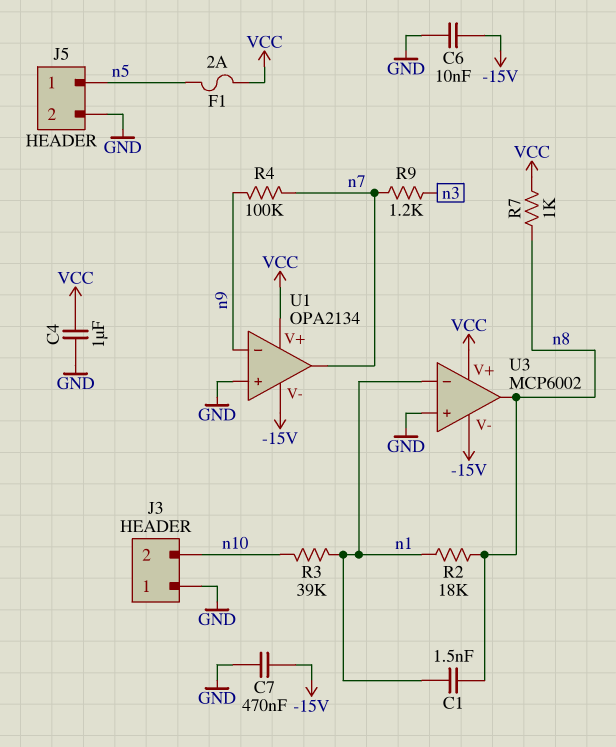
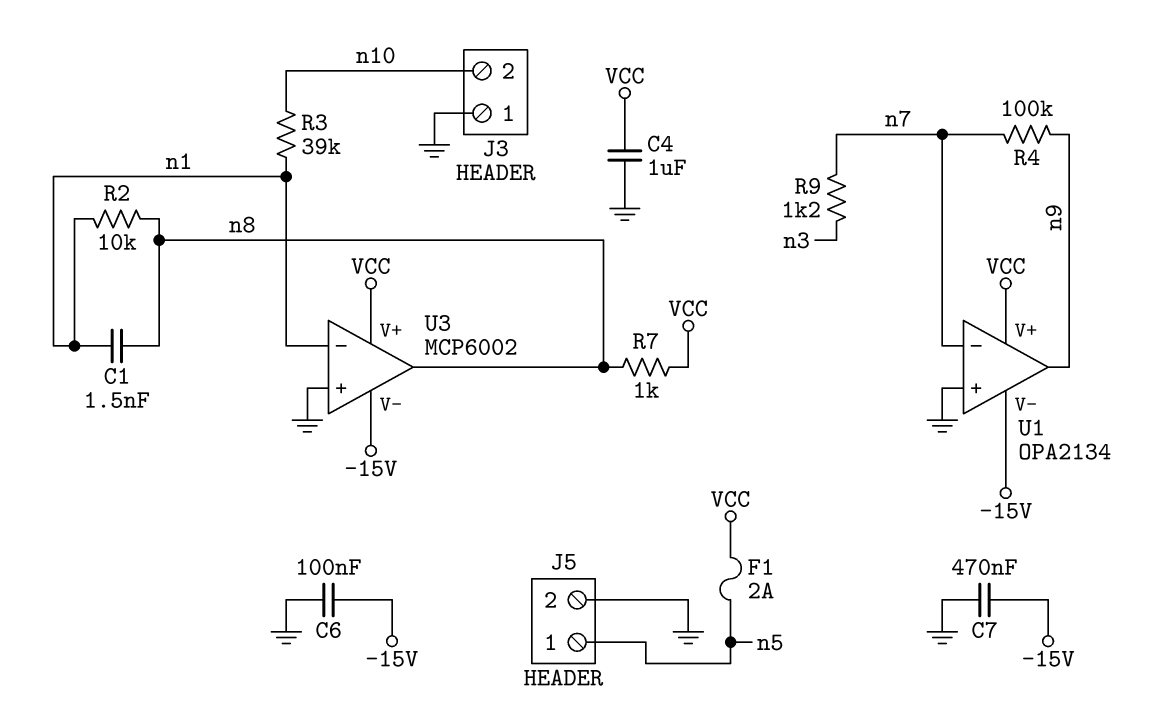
C6: 10nF (-15V, GND) -> 100nF (-15V, GND)
R2: 18k (n1, n8) -> 10k (n1, n8)
U1 pin in-: n9 -> n7
U1 pin out: n7 -> n9

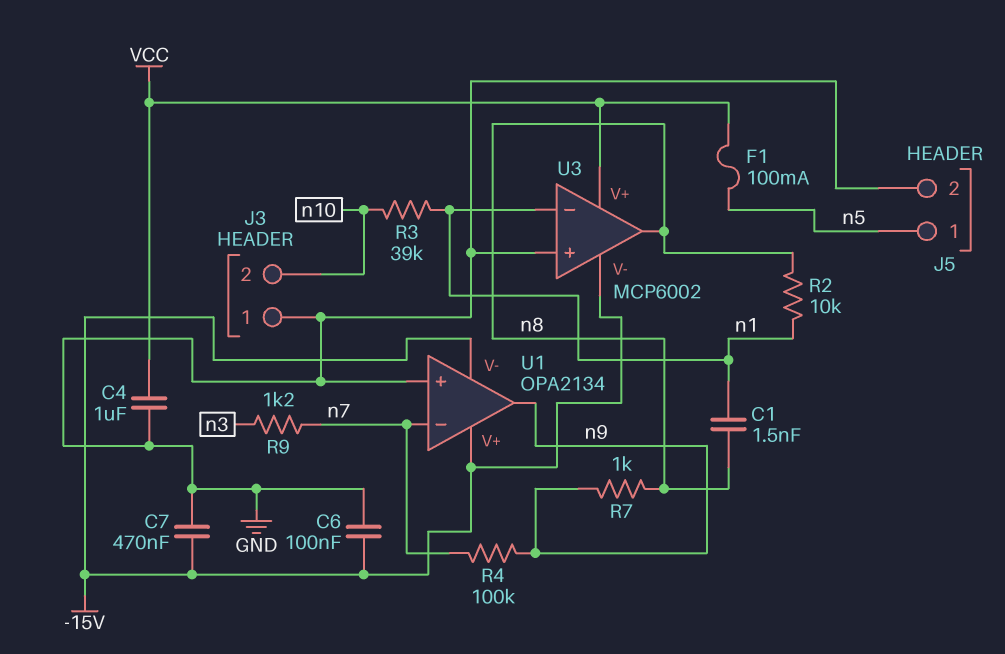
F1: 2A (VCC, n5) -> 100mA (VCC, n5)
R7: 1k (VCC, n8) -> 1k (n8, n9)
U1 pin V+: VCC -> -15V

